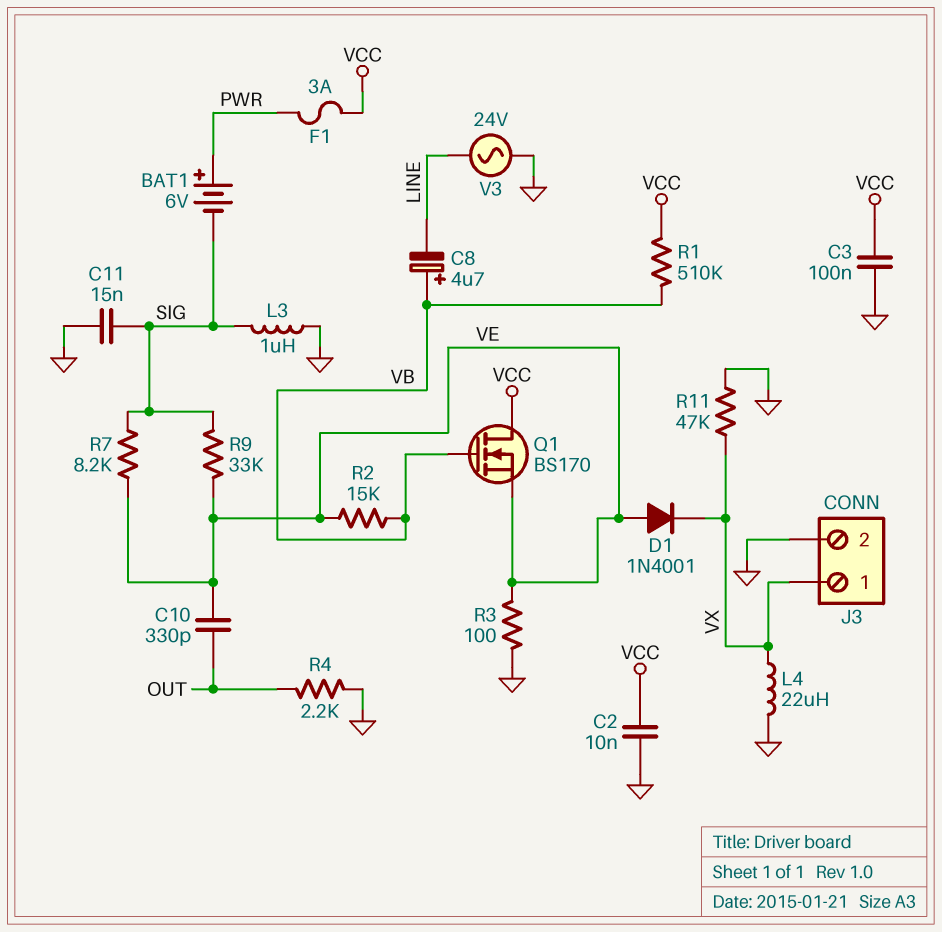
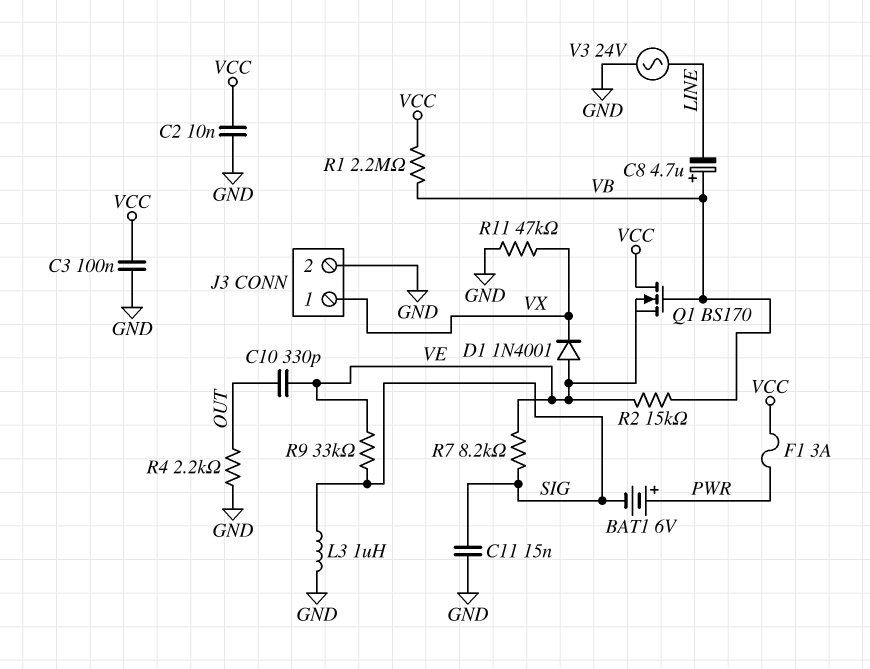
L4: 22uH (GND, VX) -> none
R1: 510k (VB, VCC) -> 2.2M (VB, VCC)
R3: 100 (GND, VE) -> none

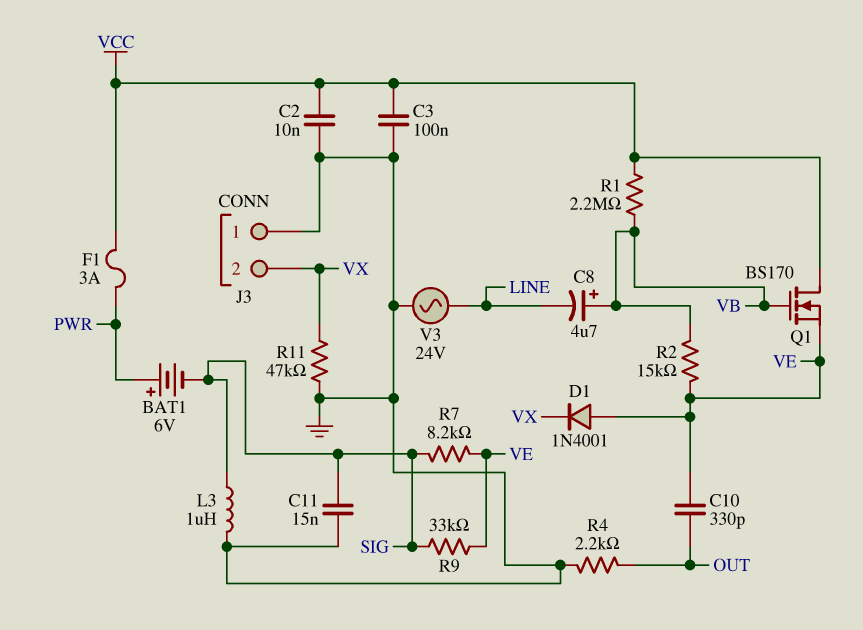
J3 pin 1: VX -> GND
J3 pin 2: GND -> VX

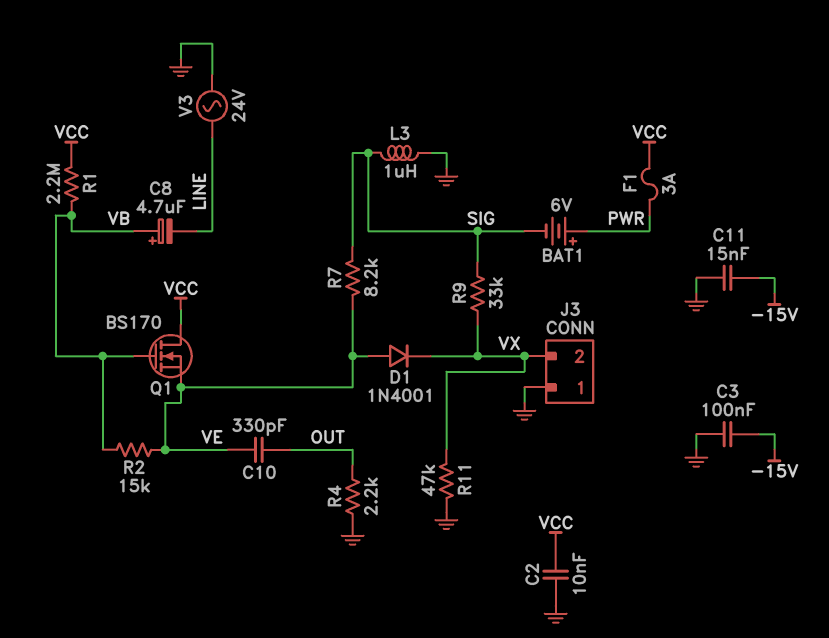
C3: 100nF (GND, VCC) -> 100nF (-15V, GND)
C11: 15nF (GND, SIG) -> 15nF (-15V, GND)
R9: 33k (SIG, VE) -> 33k (SIG, VX)

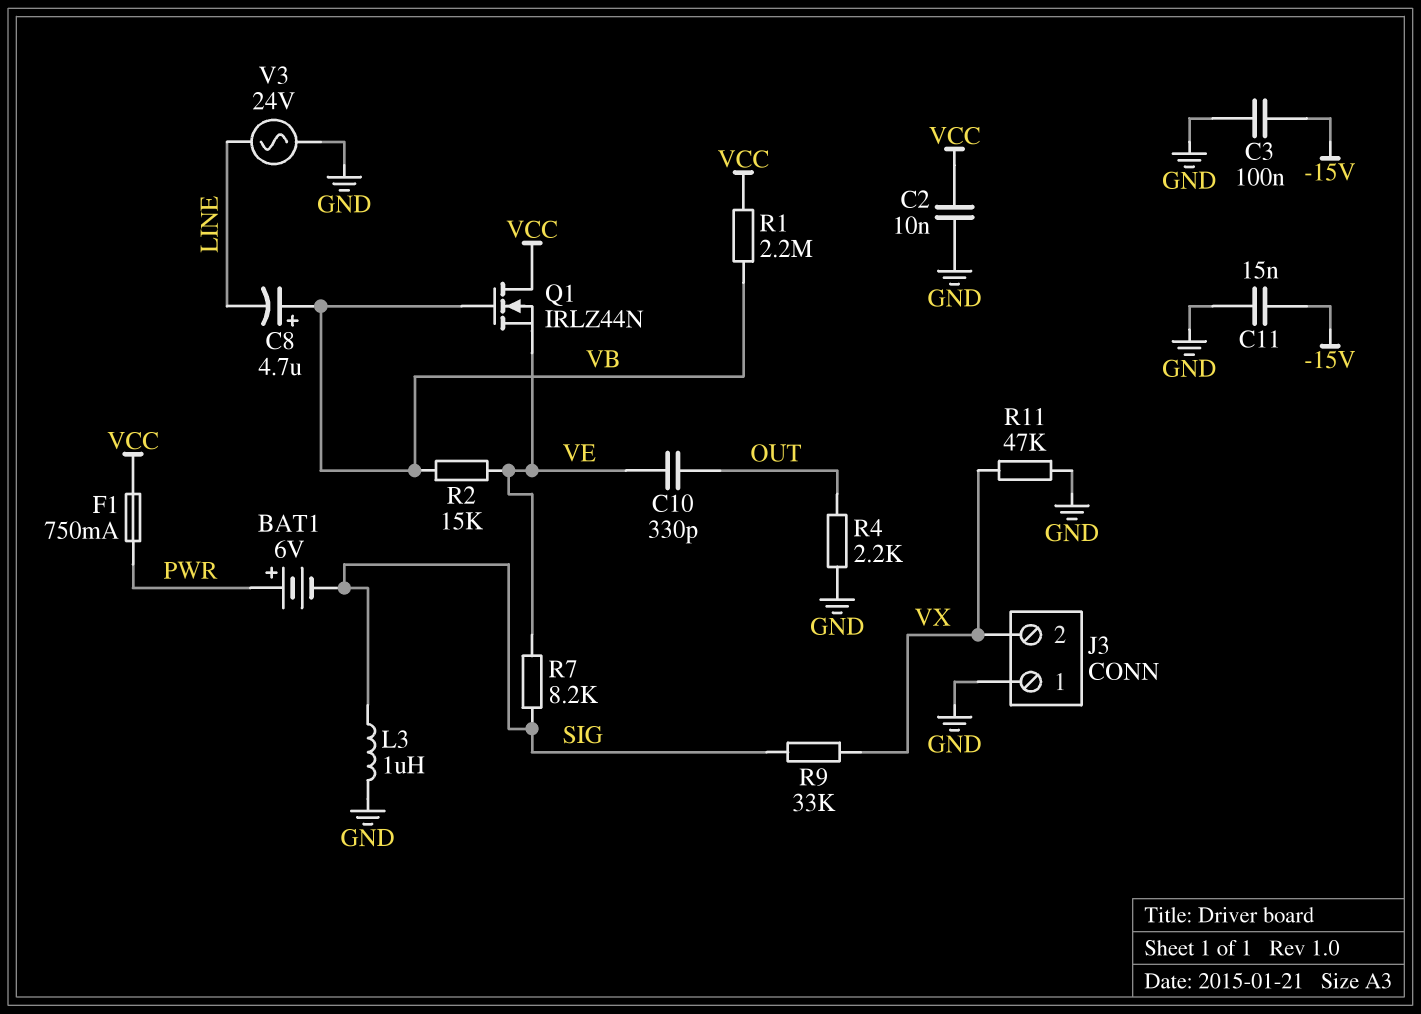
D1: diode 1N4001 (A VE, K VX) -> none
F1: 3A (PWR, VCC) -> 750mA (PWR, VCC)
Q1: NMOS BS170 (G VB, D VCC, S VE) -> NMOS IRLZ44N (G VB, D VCC, S VE)

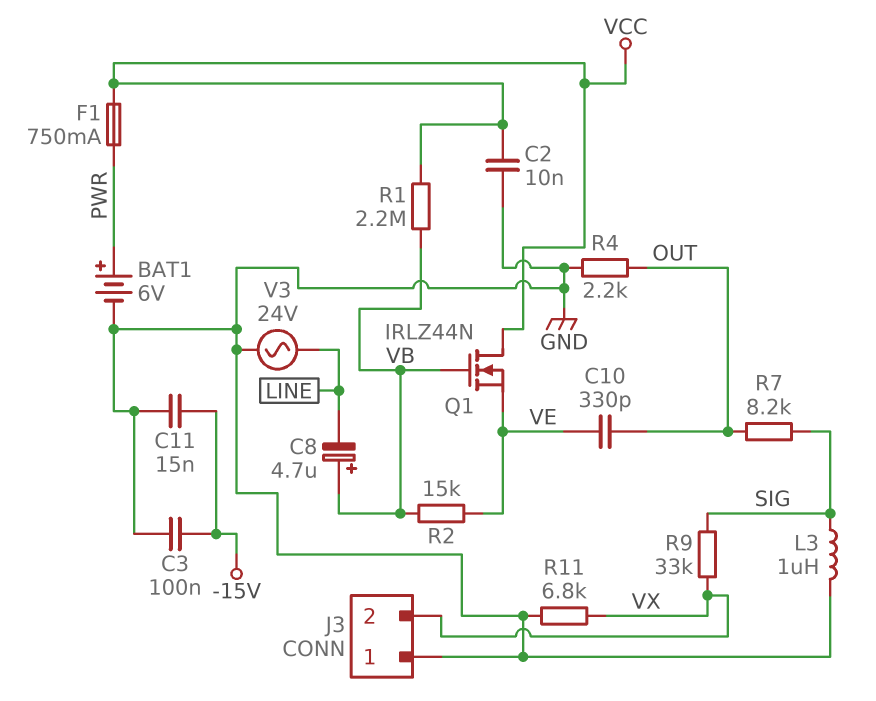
BAT1: 6V (plus PWR, minus SIG) -> 6V (plus PWR, minus GND)
R7: 8.2k (SIG, VE) -> 8.2k (OUT, SIG)
R11: 47k (GND, VX) -> 6.8k (GND, VX)

